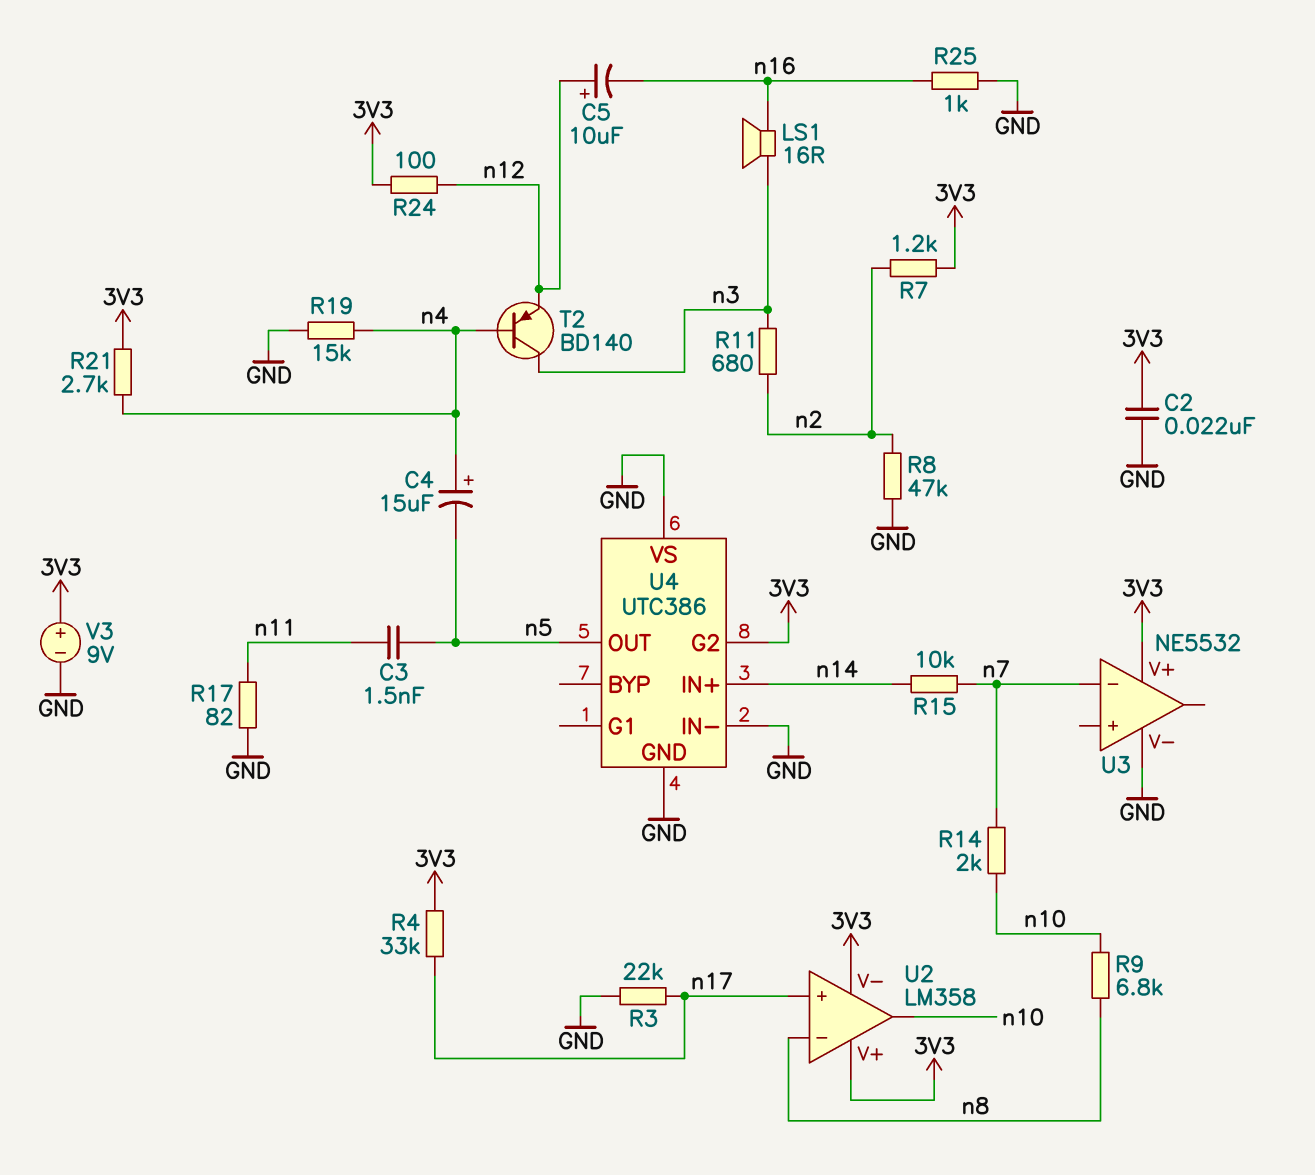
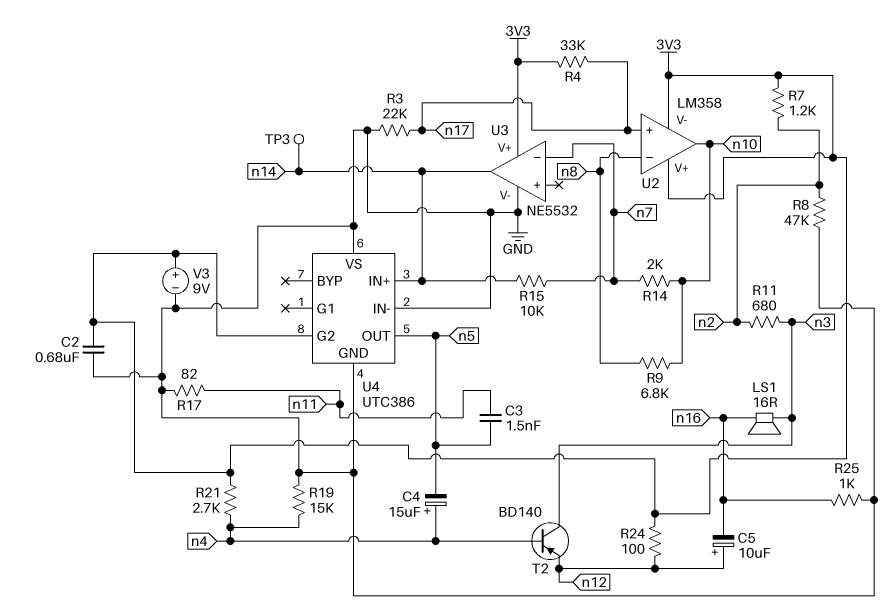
C2: 22nF (3V3, GND) -> 680nF (3V3, GND)
TP3: none -> test point (n14)
U3 pin out: none -> n14

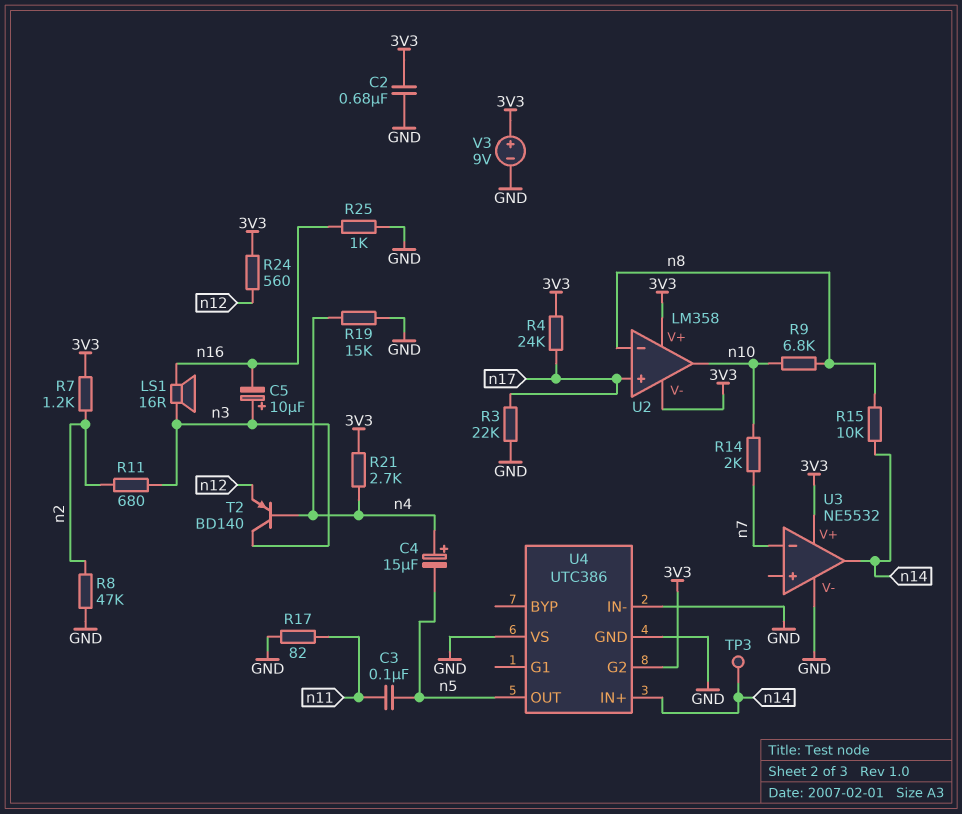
C3: 1.5nF (n5, n11) -> 100nF (n5, n11)
C5: 10uF (plus n12, minus n16) -> 10uF (plus n3, minus n16)
R4: 33k (3V3, n17) -> 24k (3V3, n17)
R15: 10k (n7, n14) -> 10k (n8, n14)
R24: 100 (3V3, n12) -> 560 (3V3, n12)

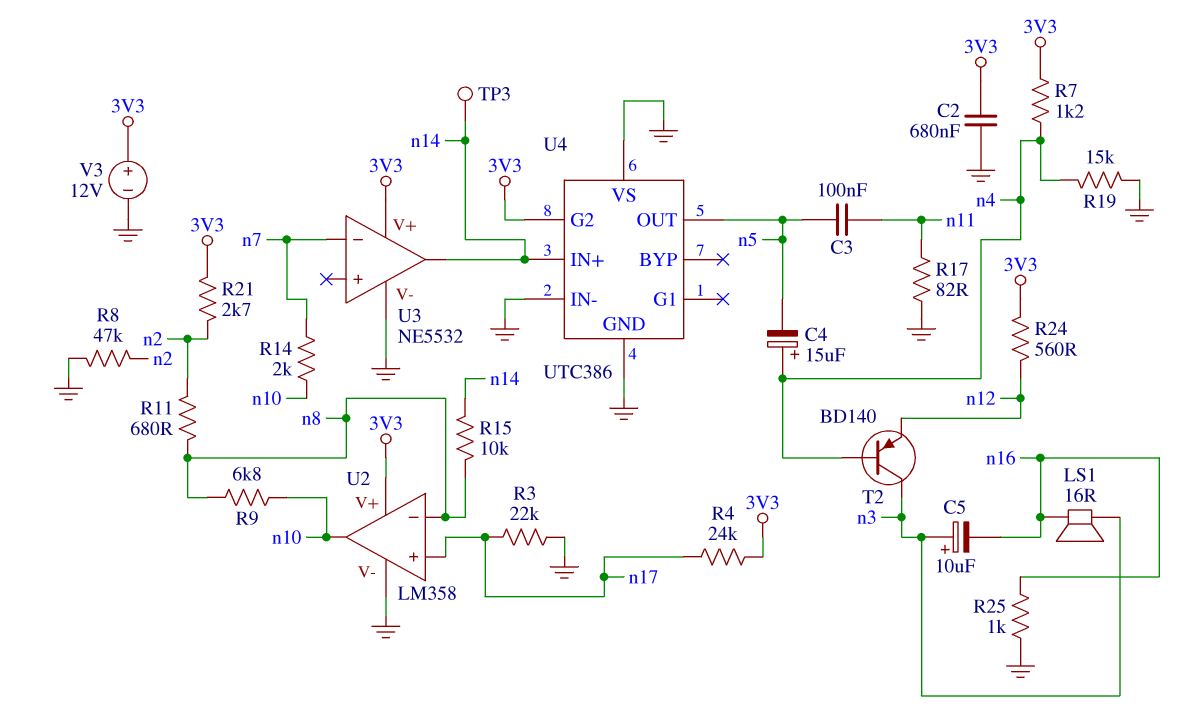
R7: 1.2k (3V3, n2) -> 1.2k (3V3, n4)
R11: 680 (n2, n3) -> 680 (n2, n8)
R21: 2.7k (3V3, n4) -> 2.7k (3V3, n2)
U2 pin V-: 3V3 -> GND
V3: 9V (plus 3V3, minus GND) -> 12V (plus 3V3, minus GND)

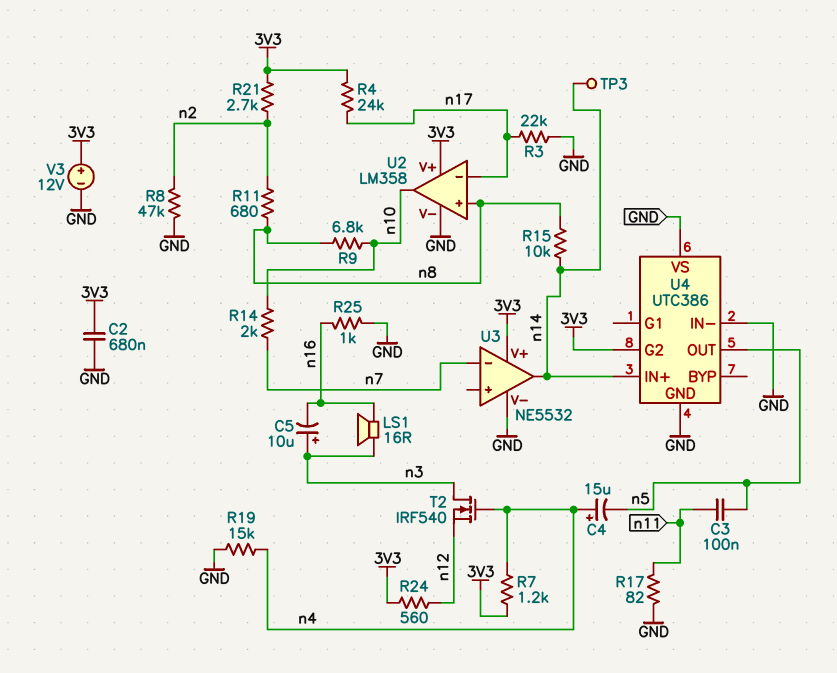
T2: PNP BD140 (B n4, C n3, E n12) -> NMOS IRF540 (G n4, D n3, S n12)
U2 pin in+: n17 -> n8
U2 pin in-: n8 -> n17

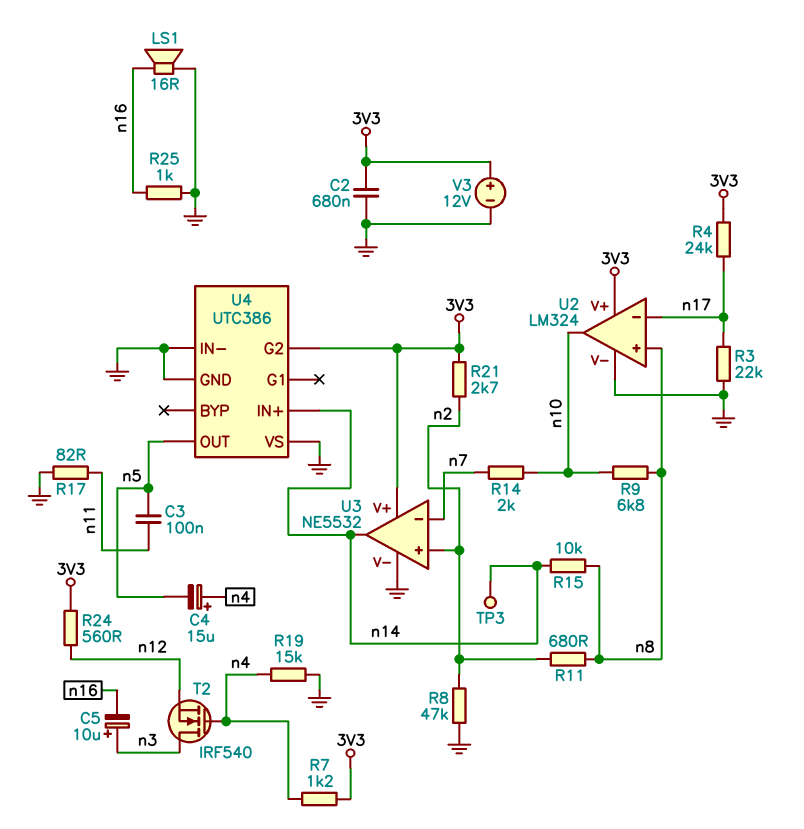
LS1: speaker 16R (n3, n16) -> speaker 16R (GND, n16)
U2: LM358 -> LM324
U3 pin in+: none -> n2

